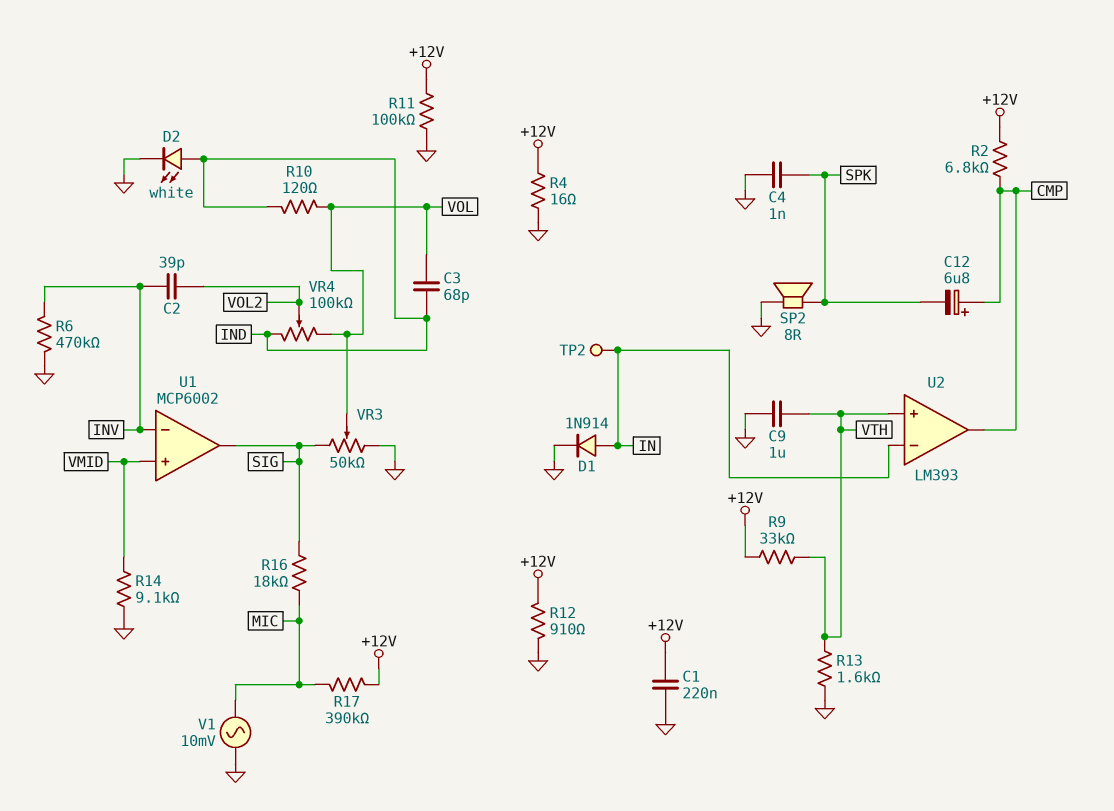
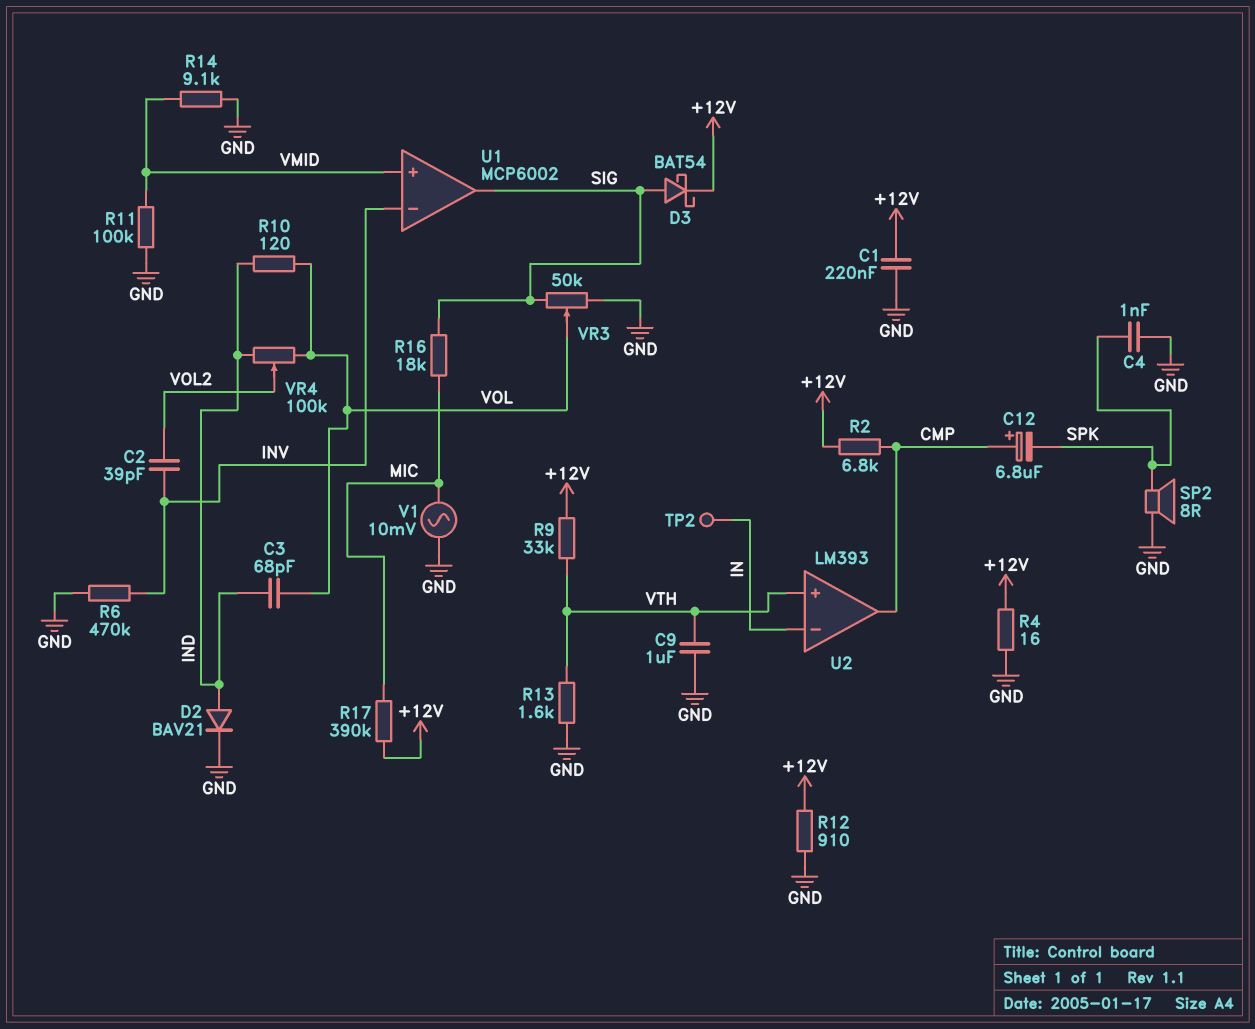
D1: diode 1N914 (A IN, K GND) -> none
D2: LED white (A IND, K GND) -> diode BAV21 (A IND, K GND)
D3: none -> schottky BAT54 (A SIG, K +12V)
R11: 100k (+12V, GND) -> 100k (GND, VMID)

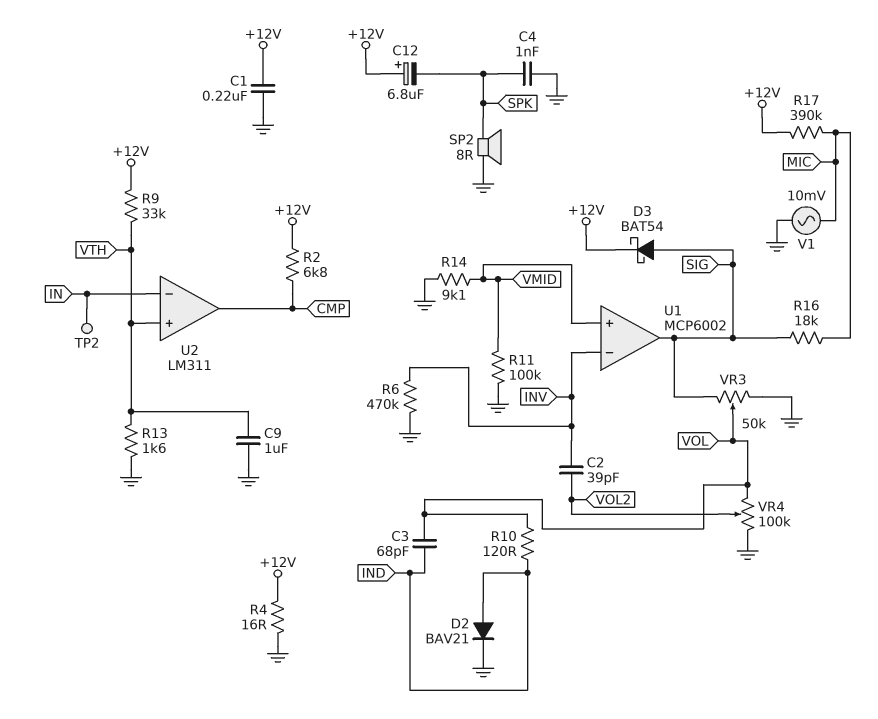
C12: 6.8uF (plus CMP, minus SPK) -> 6.8uF (plus +12V, minus SPK)
R12: 910 (+12V, GND) -> none
U2: LM393 -> LM311
VR4: 100k (IND, VOL, wiper VOL2) -> 100k (GND, VOL, wiper VOL2)

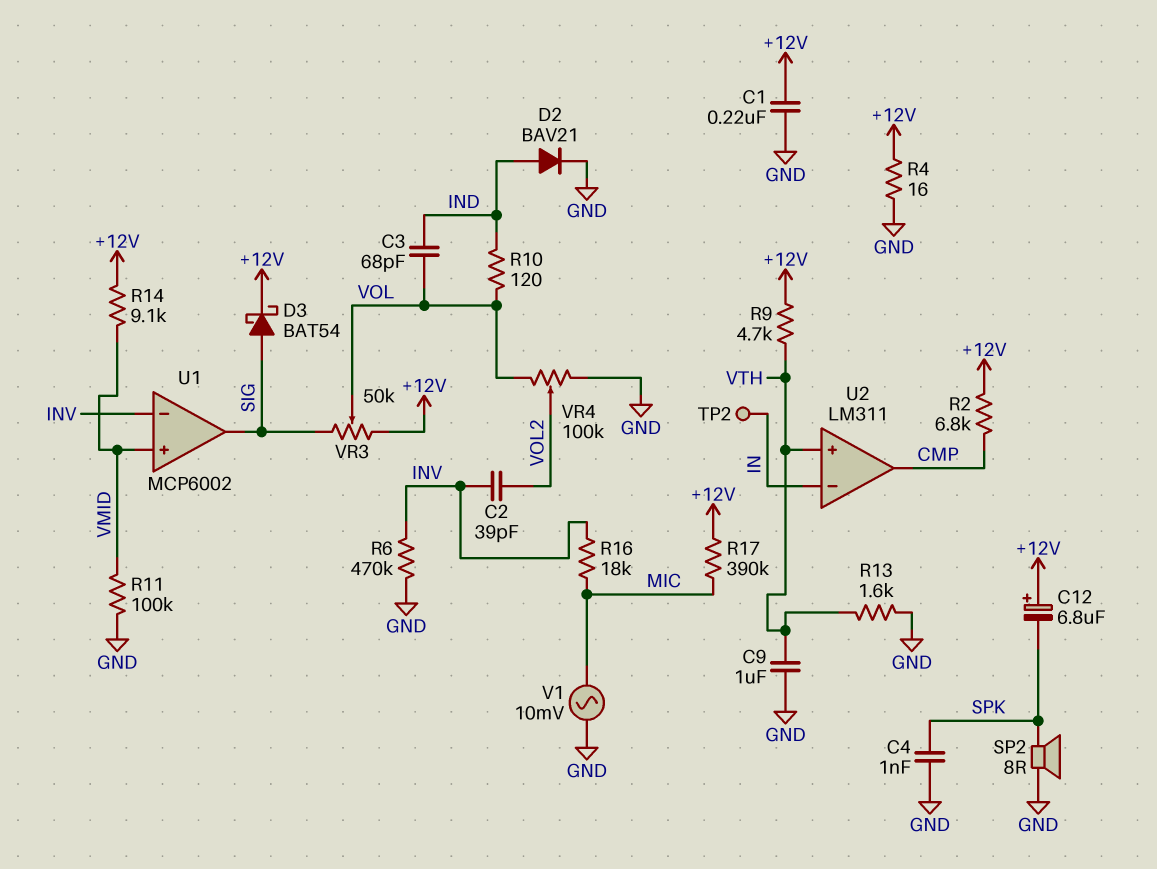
R9: 33k (+12V, VTH) -> 4.7k (+12V, VTH)
R14: 9.1k (GND, VMID) -> 9.1k (+12V, VMID)
R16: 18k (MIC, SIG) -> 18k (INV, MIC)
VR3: 50k (GND, SIG, wiper VOL) -> 50k (+12V, SIG, wiper VOL)

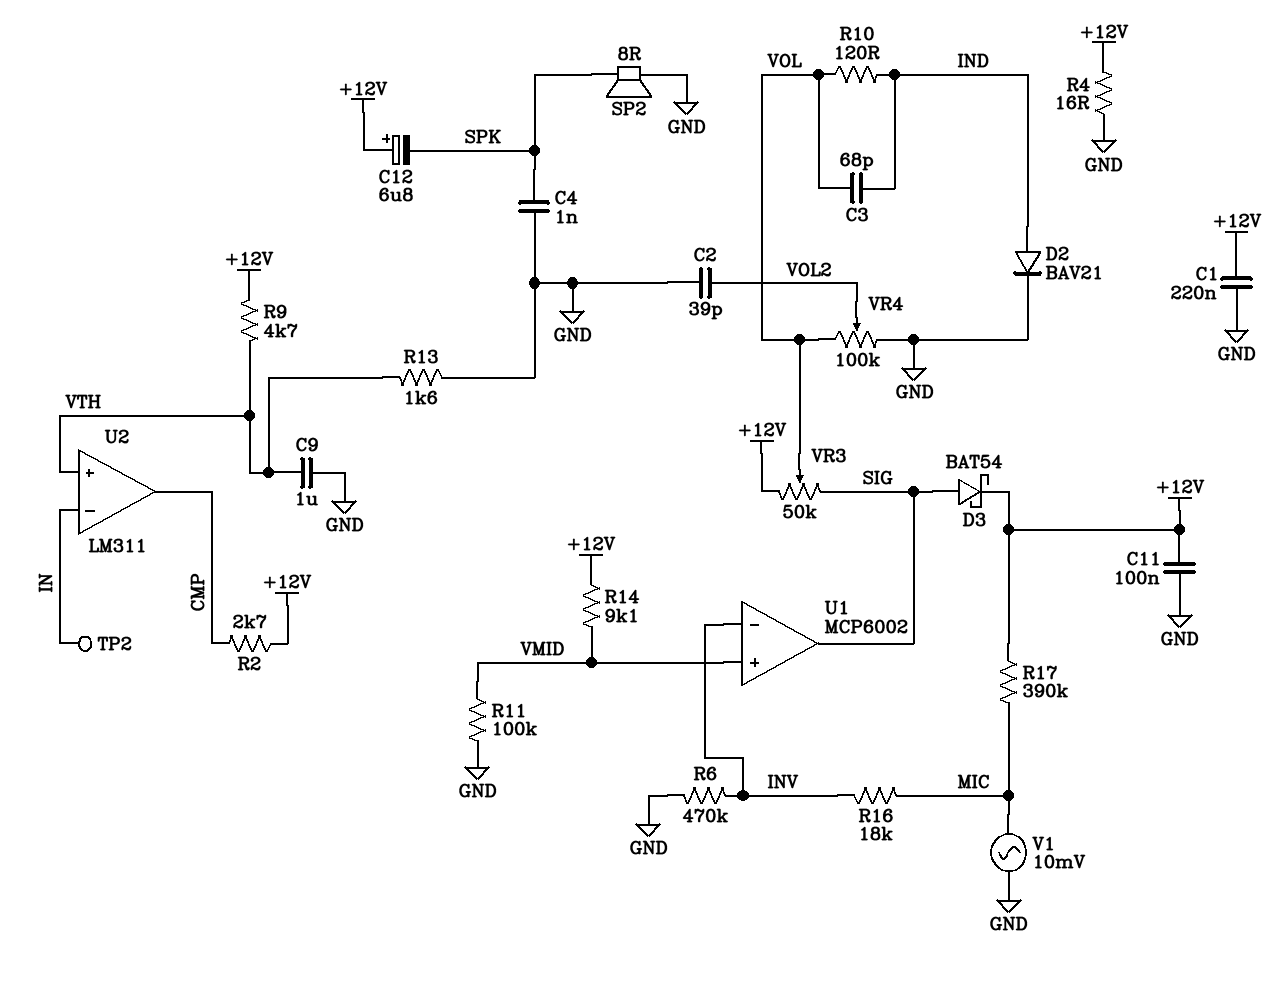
C2: 39pF (INV, VOL2) -> 39pF (GND, VOL2)
C11: none -> 100nF (+12V, GND)
R2: 6.8k (+12V, CMP) -> 2.7k (+12V, CMP)

